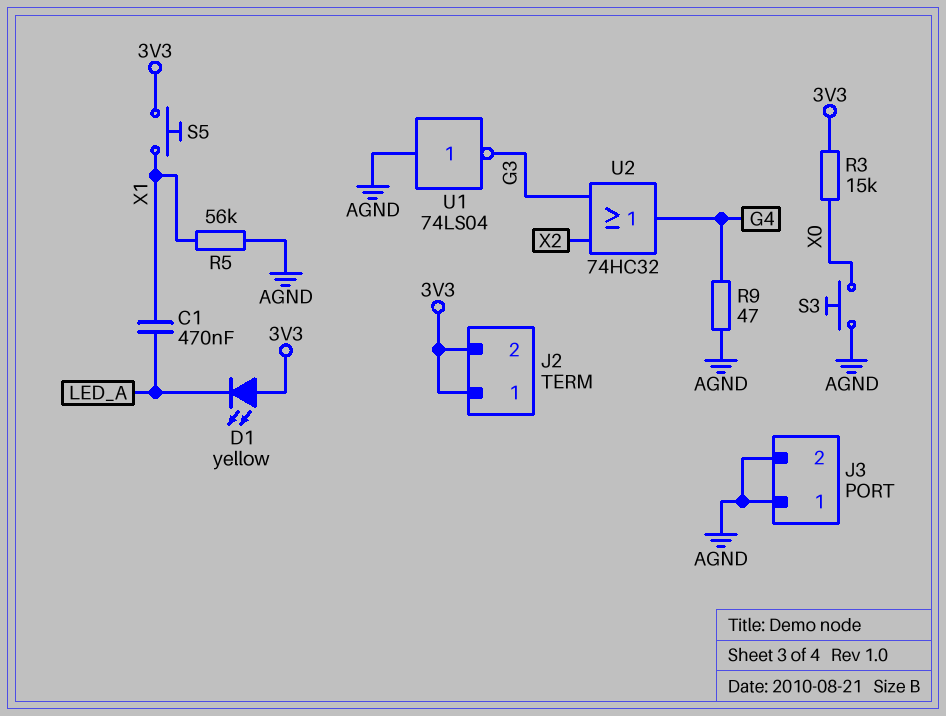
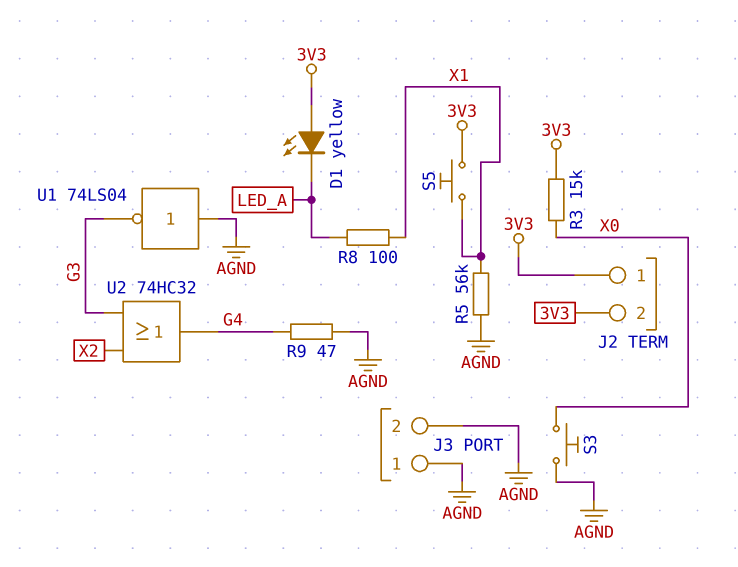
C1: 470nF (LED_A, X1) -> none
R8: none -> 100 (LED_A, X1)

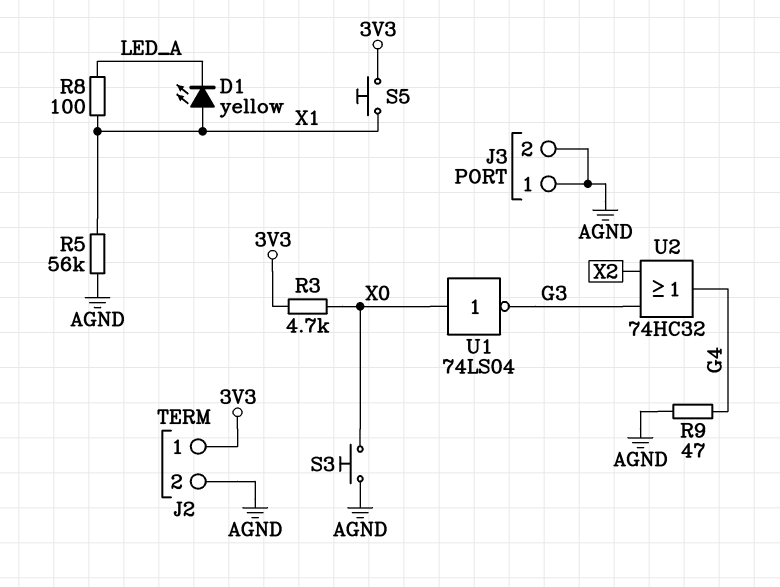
D1: LED yellow (A 3V3, K LED_A) -> LED yellow (A X1, K LED_A)
J2 pin 2: 3V3 -> AGND
R3: 15k (3V3, X0) -> 4.7k (3V3, X0)
U1: NOT 74LS04 (in AGND, out G3) -> NOT 74LS04 (in X0, out G3)

